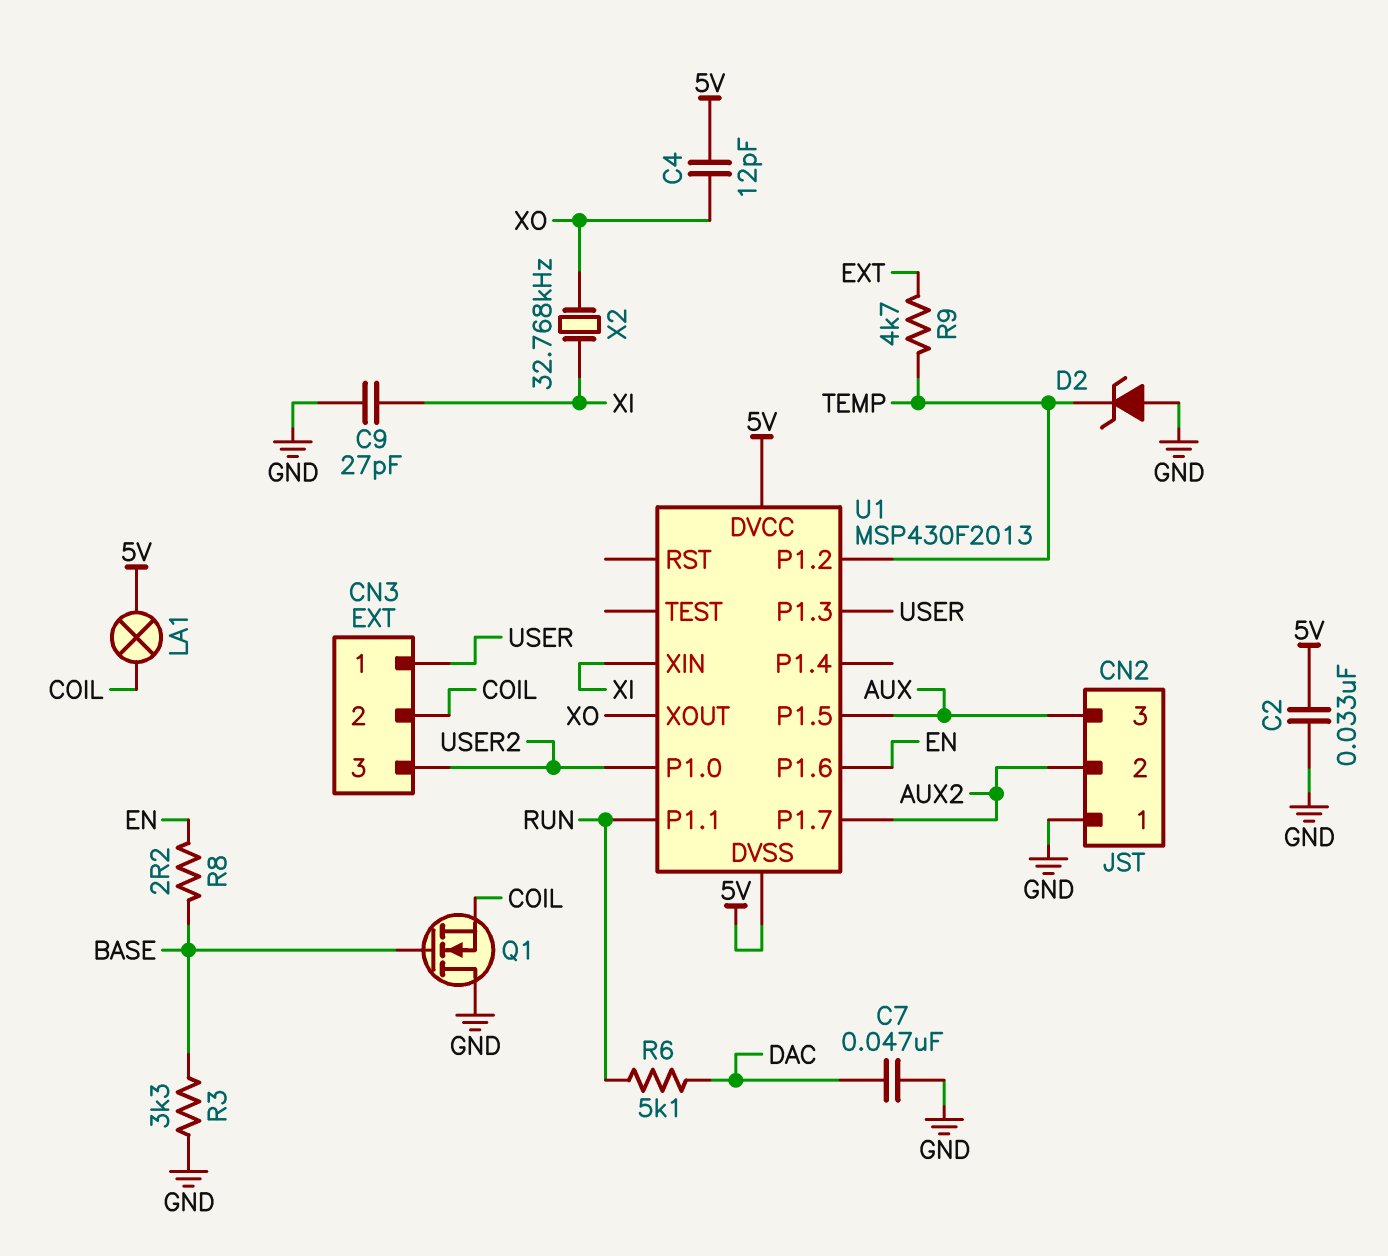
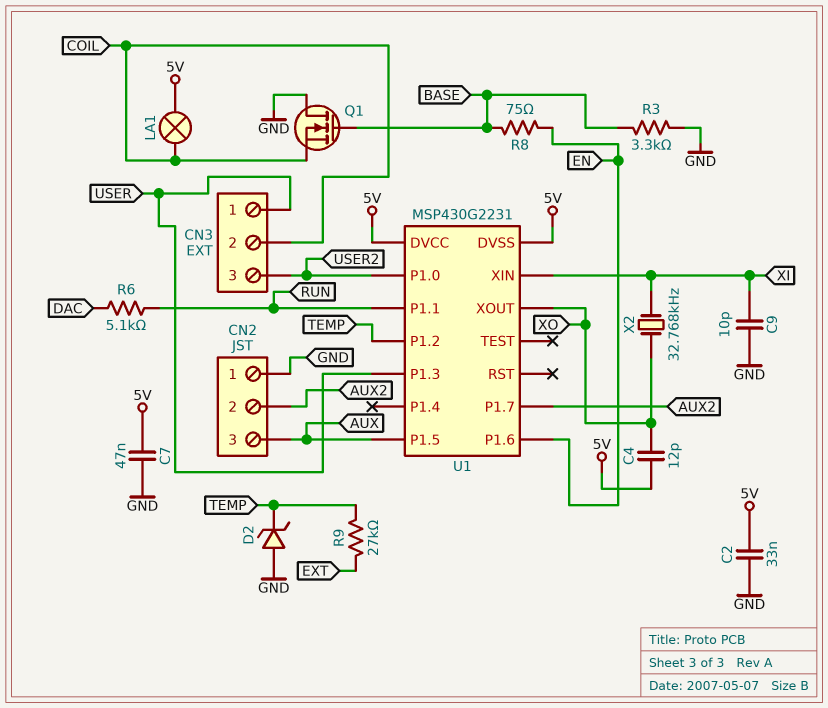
C7: 47nF (DAC, GND) -> 47nF (5V, GND)
C9: 27pF (GND, XI) -> 10pF (GND, XI)
R8: 2.2 (BASE, EN) -> 75 (BASE, EN)
R9: 4.7k (EXT, TEMP) -> 27k (EXT, TEMP)
U1: MSP430F2013 -> MSP430G2231

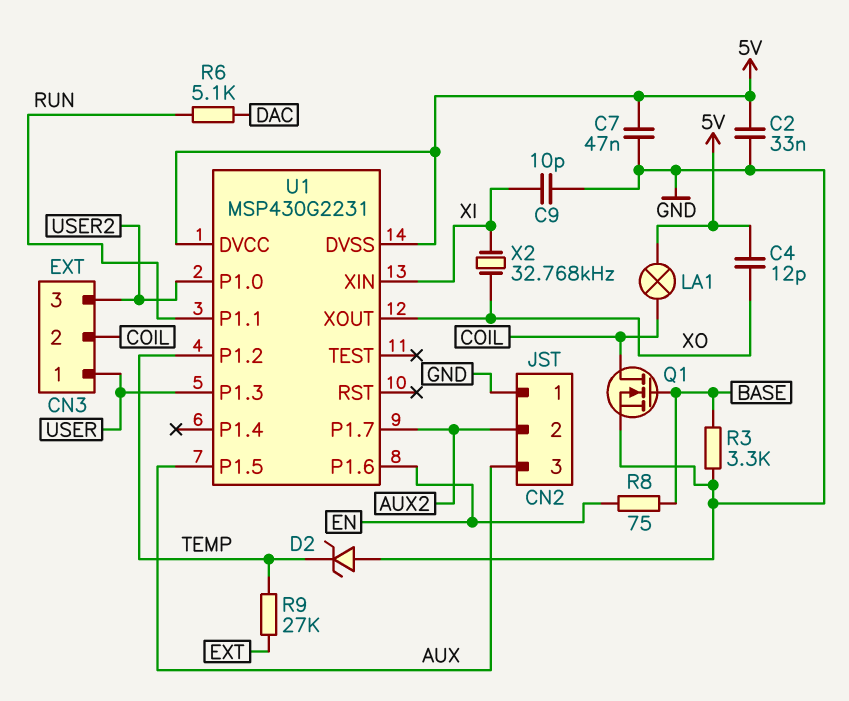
Q1: NMOS (G BASE, D GND, S COIL) -> NMOS (G BASE, D COIL, S GND)

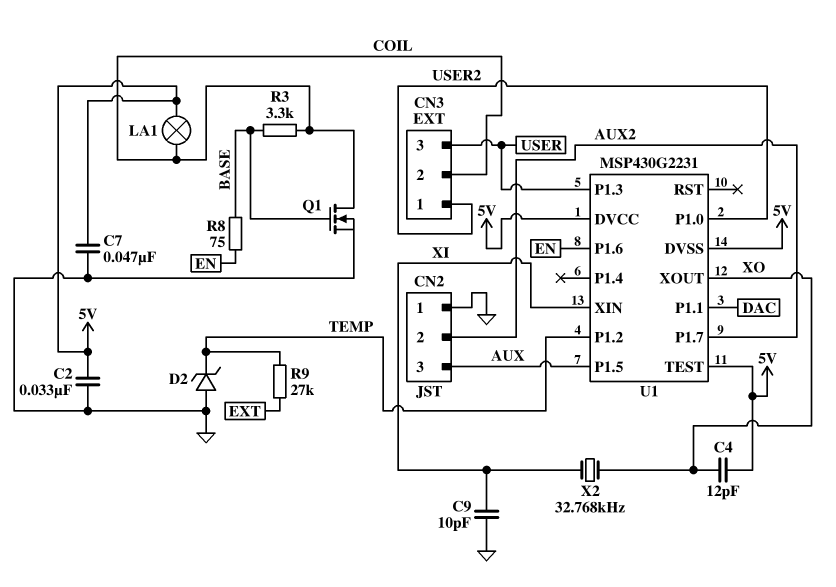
CN3 pin 1: USER -> USER2
CN3 pin 3: USER2 -> USER
R3: 3.3k (BASE, GND) -> 3.3k (BASE, COIL)
R6: 5.1k (DAC, RUN) -> none
U1 pin P1.1: RUN -> DAC
U1 pin TEST: none -> 5V

